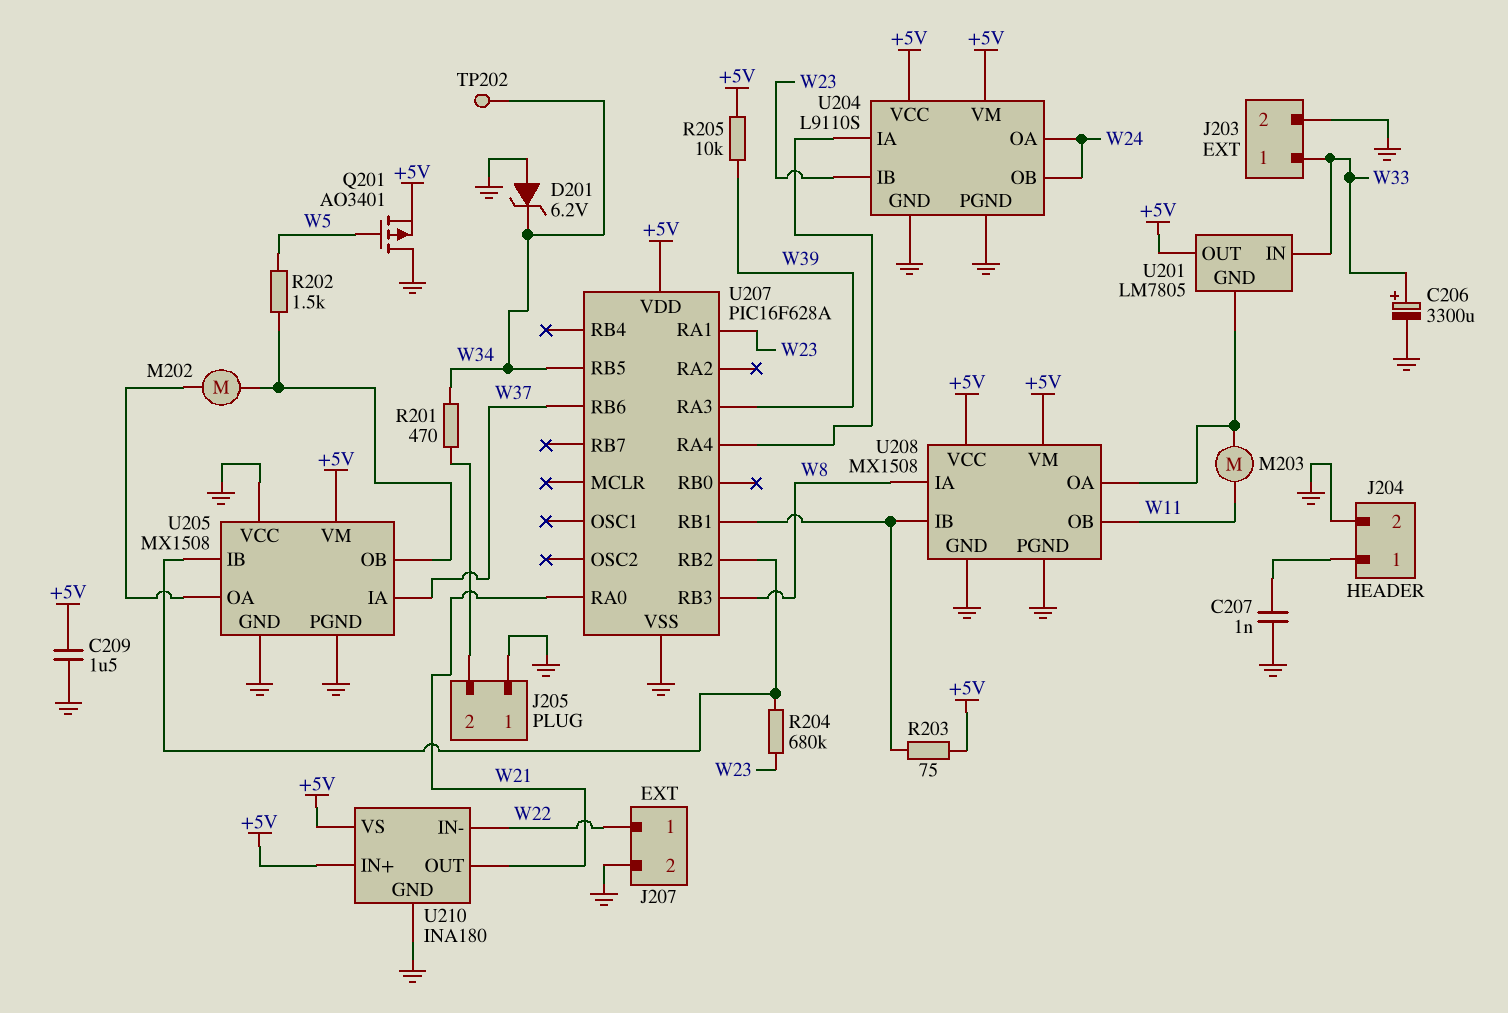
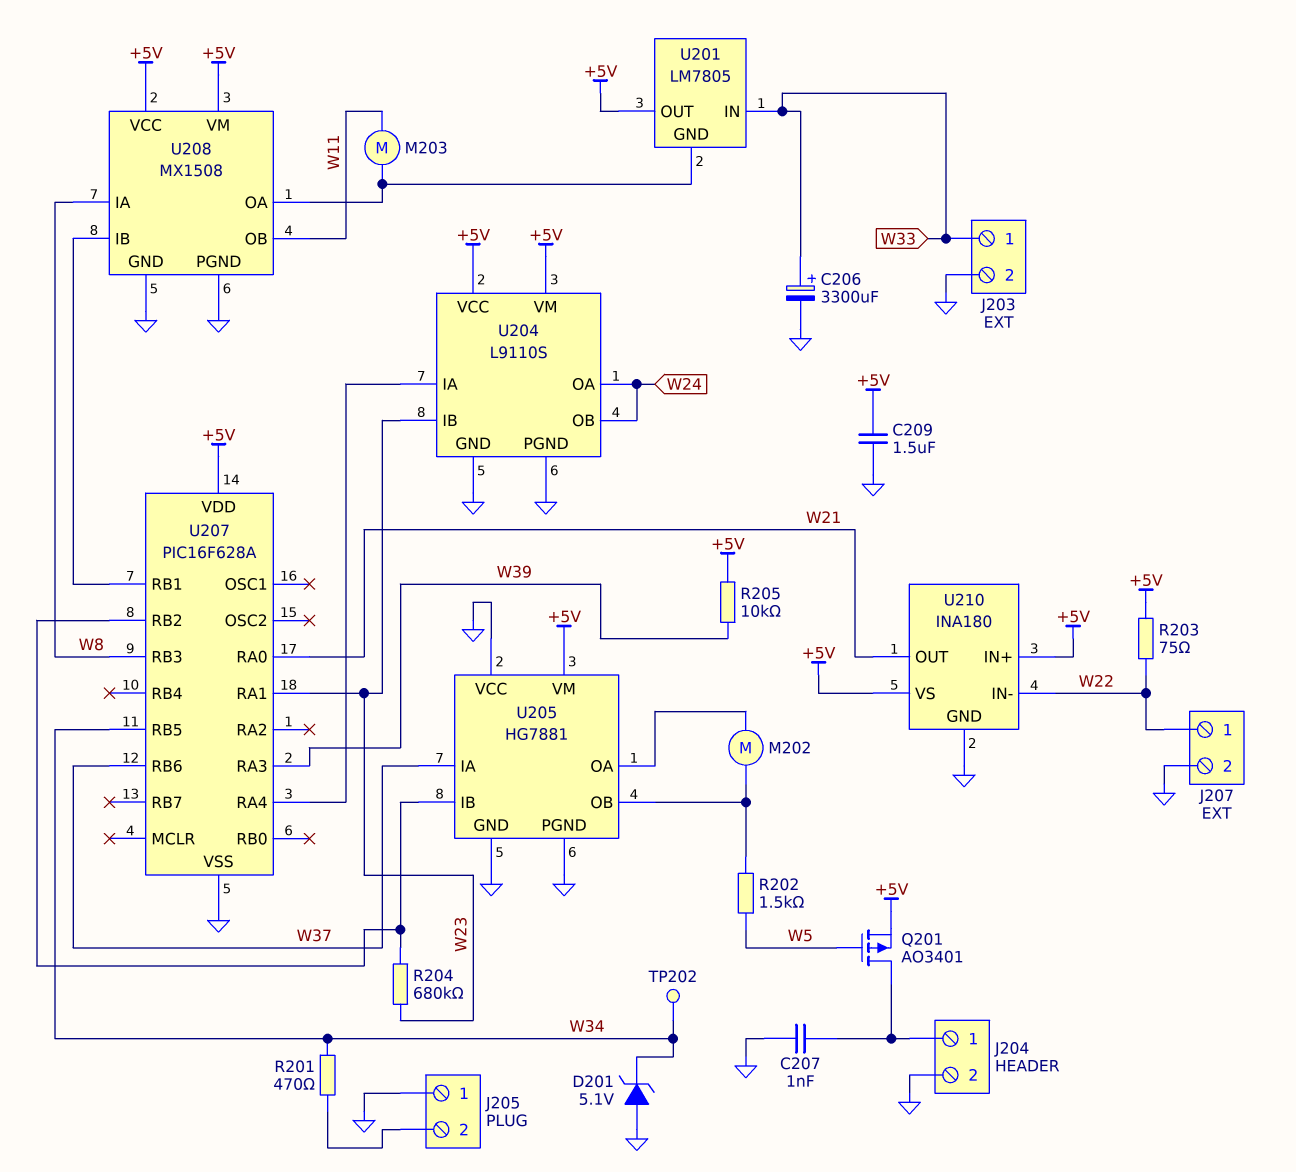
D201: zener 6.2V (A GND, K W34) -> zener 5.1V (A GND, K W34)
Q201: PMOS AO3401 (G W5, D GND, S +5V) -> PMOS AO3401 (G W5, D J204/1, S +5V)
R203: 75 (+5V, U207/RB1) -> 75 (+5V, W22)
U205: MX1508 -> HG7881

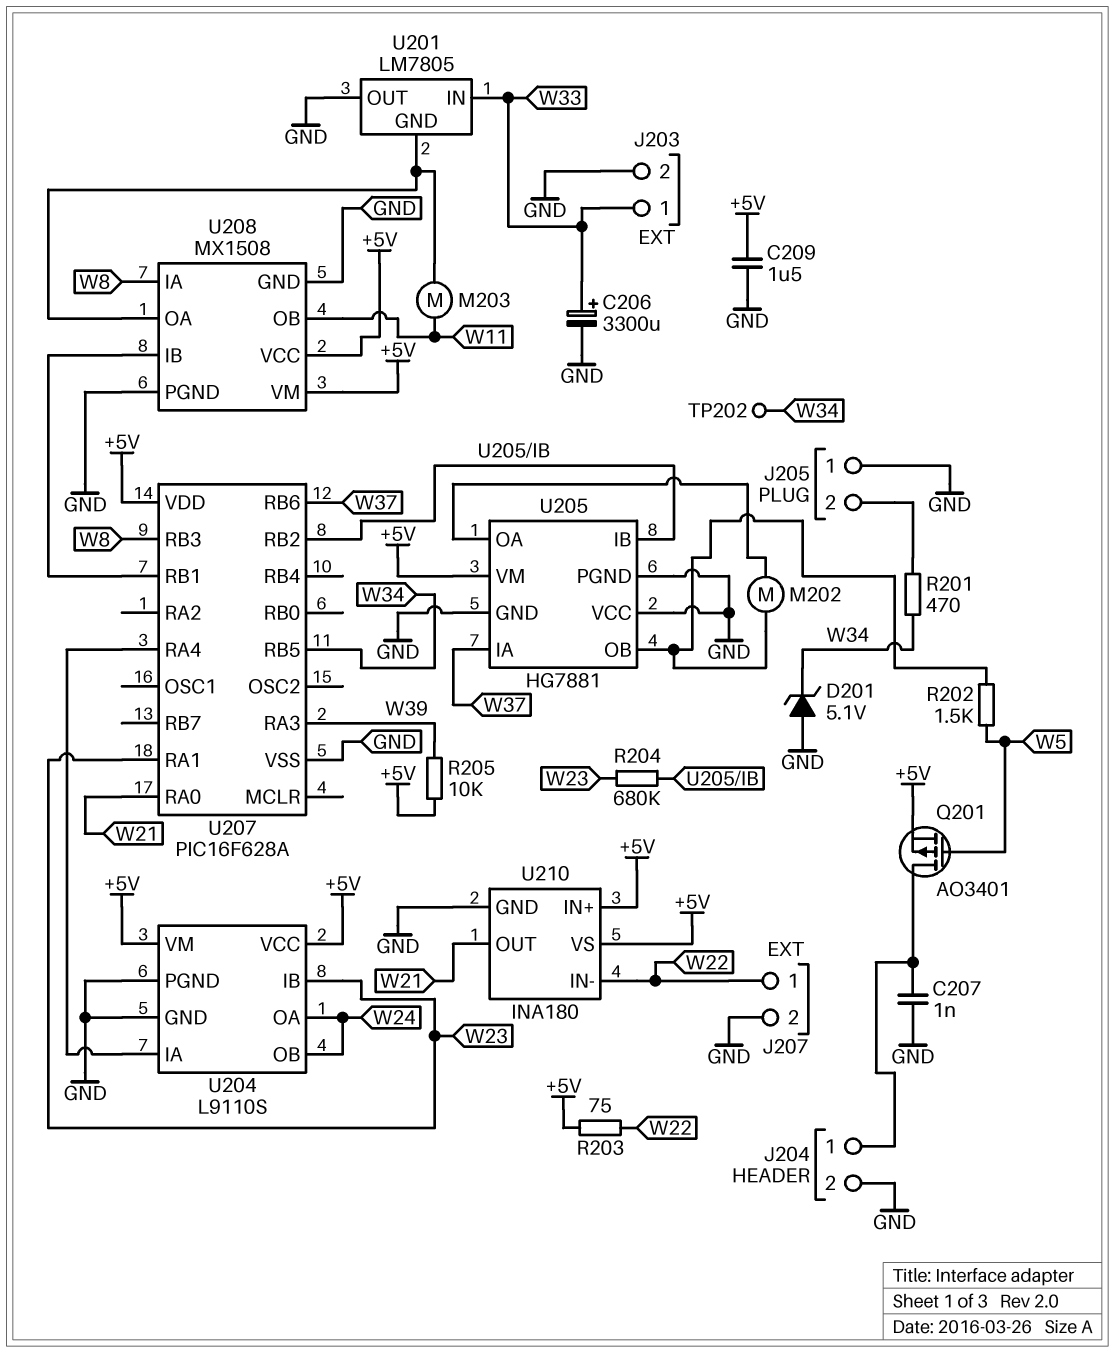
U201 pin OUT: +5V -> GND

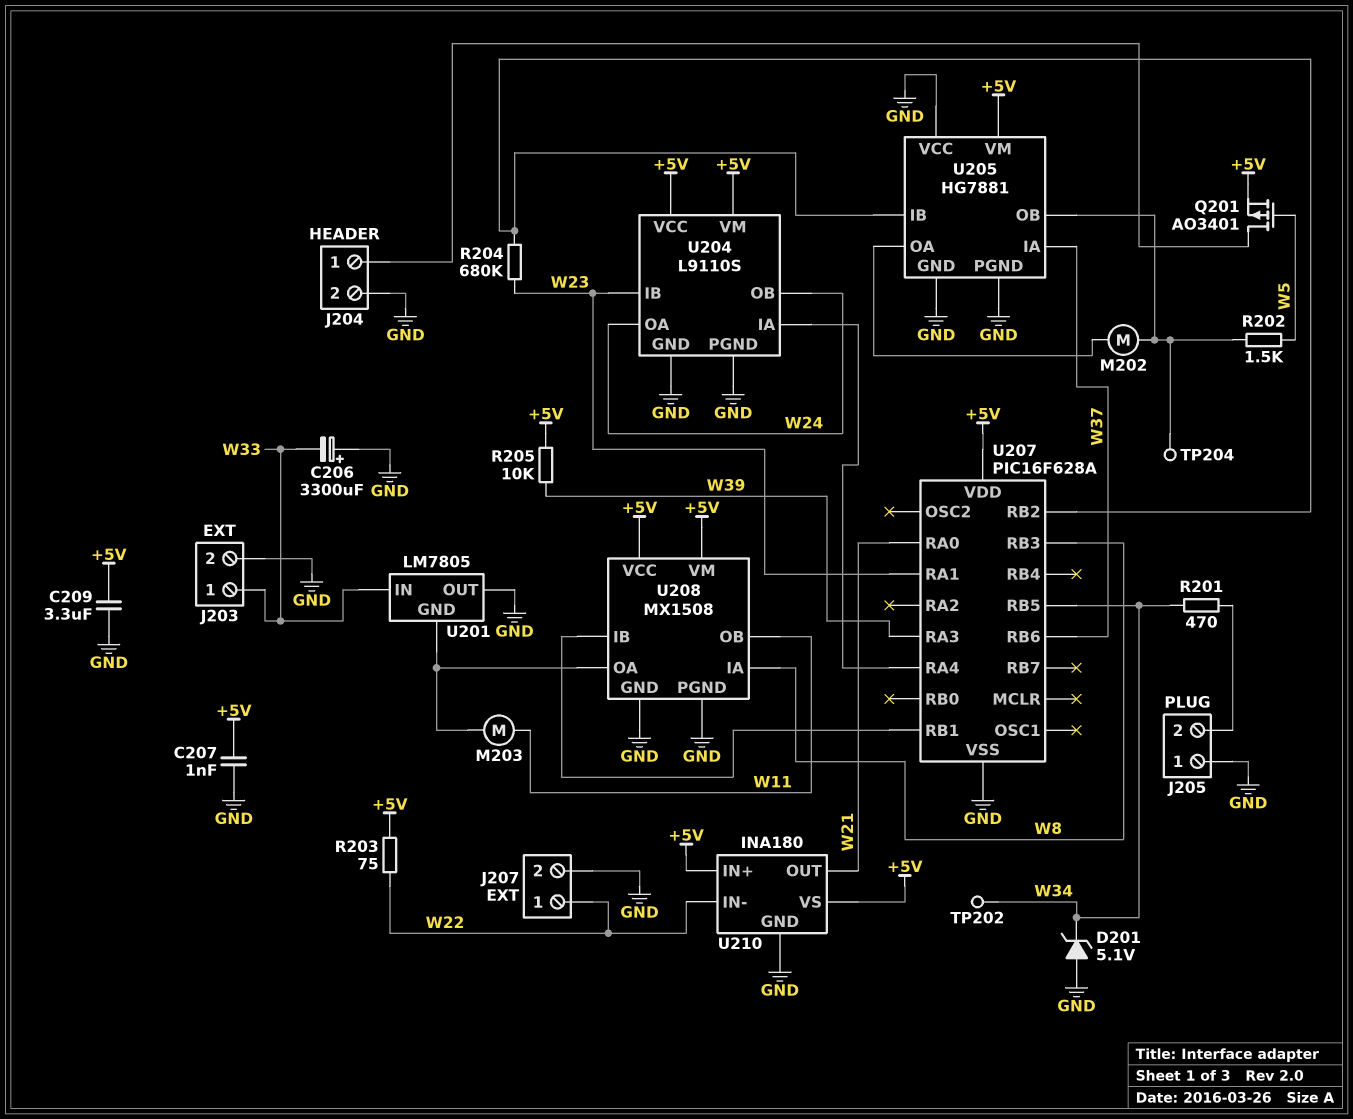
C206: 3300uF (plus W33, minus GND) -> 3300uF (plus GND, minus W33)
C207: 1nF (GND, J204/1) -> 1nF (+5V, GND)
C209: 1.5uF (+5V, GND) -> 3.3uF (+5V, GND)
TP204: none -> test point (U205/OB)

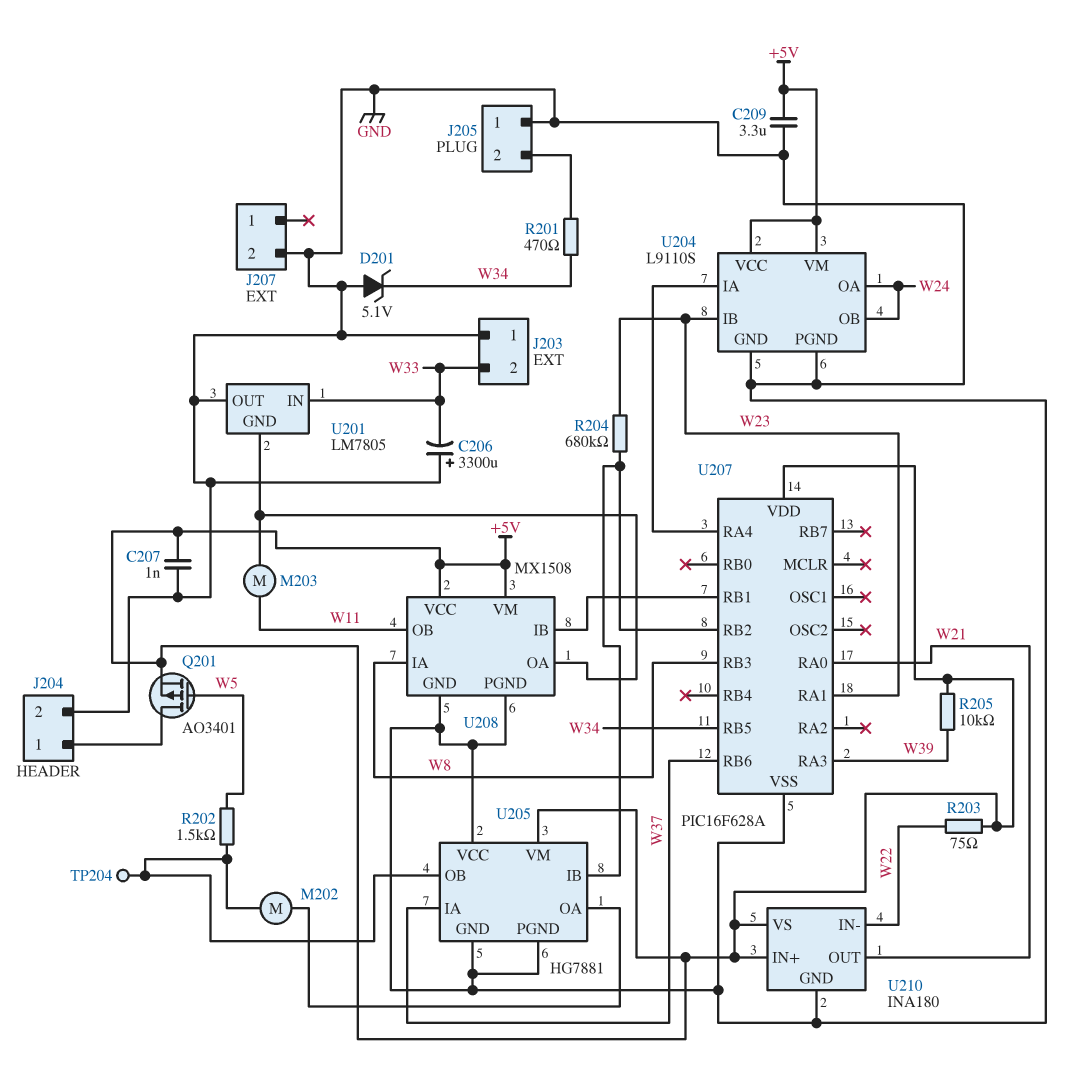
J203 pin 1: W33 -> GND
J203 pin 2: GND -> W33
J207 pin 1: W22 -> none
TP202: test point (W34) -> none

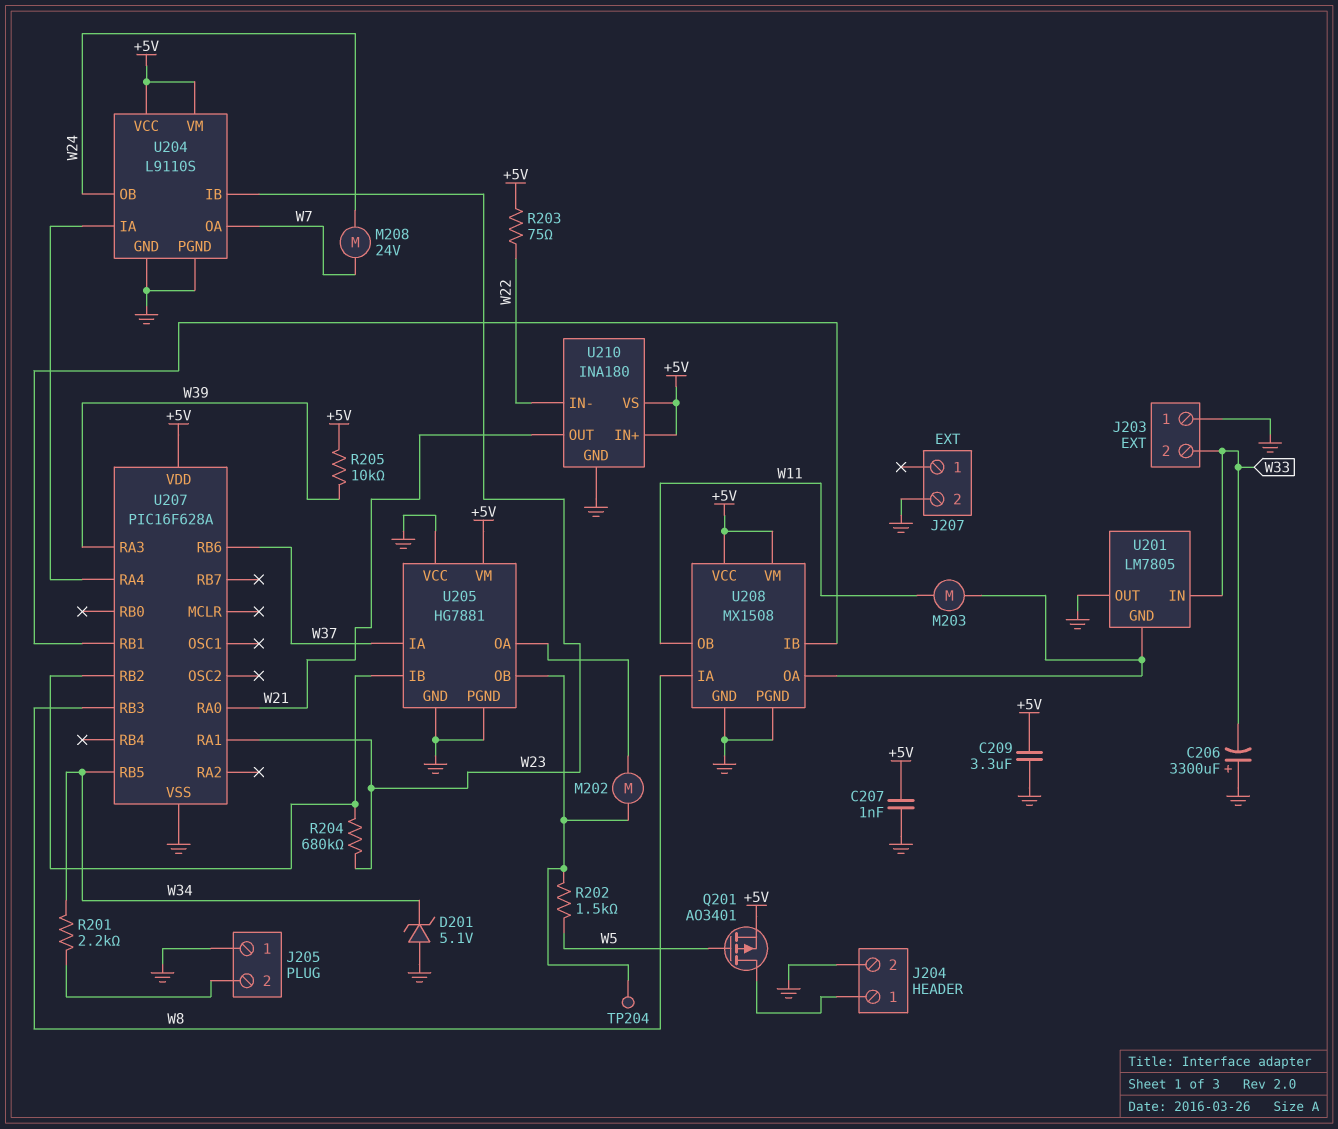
M208: none -> motor 24V (W7, W24)
R201: 470 (J205/2, W34) -> 2.2k (J205/2, W34)
U204 pin OA: W24 -> W7

